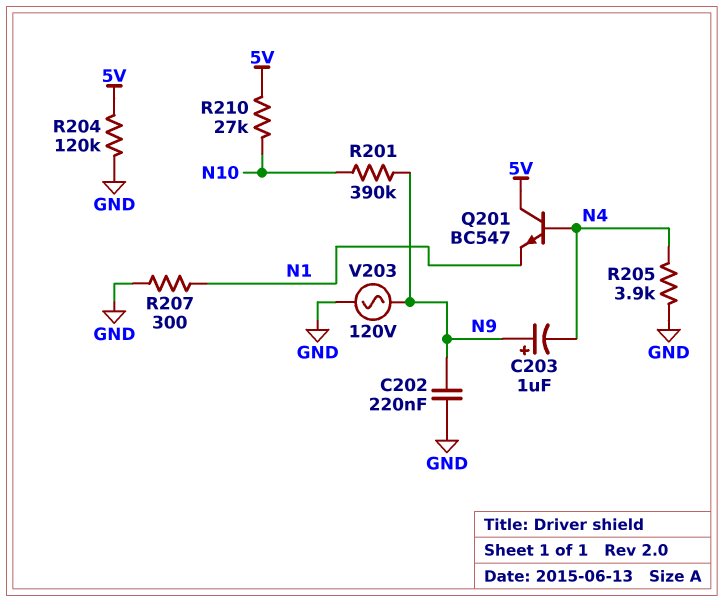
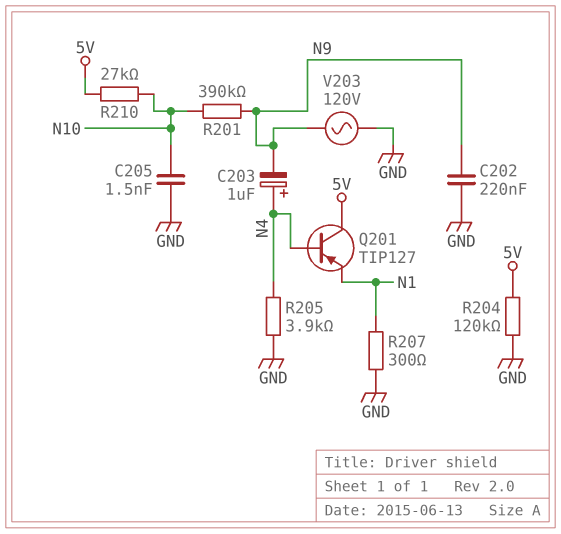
C203: 1uF (plus N9, minus N4) -> 1uF (plus N4, minus N9)
C205: none -> 1.5nF (GND, N10)
Q201: NPN BC547 (B N4, C 5V, E N1) -> PNP TIP127 (B N4, C 5V, E N1)

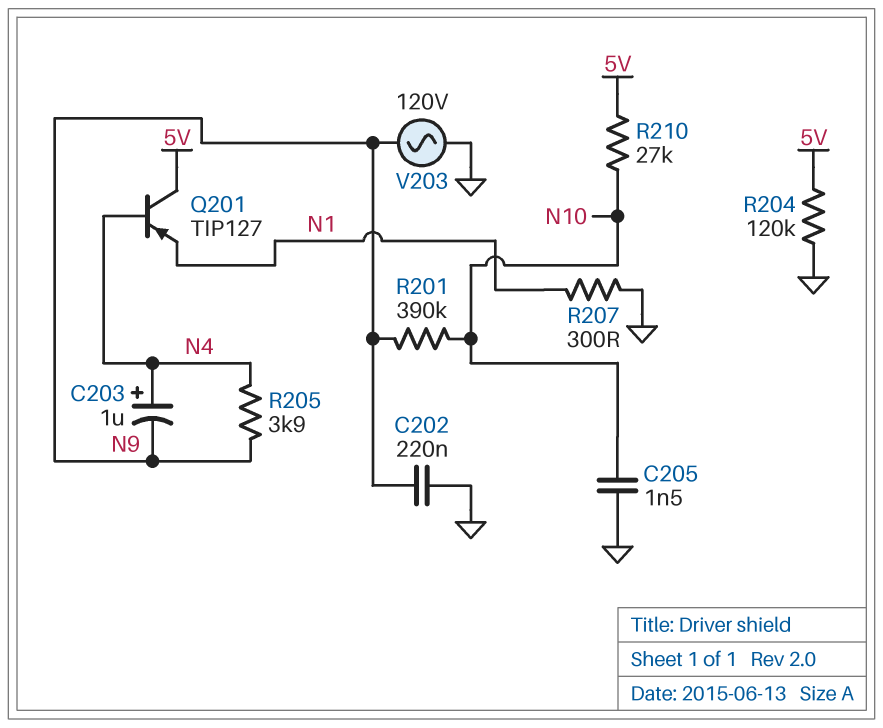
R205: 3.9k (GND, N4) -> 3.9k (N4, N9)

